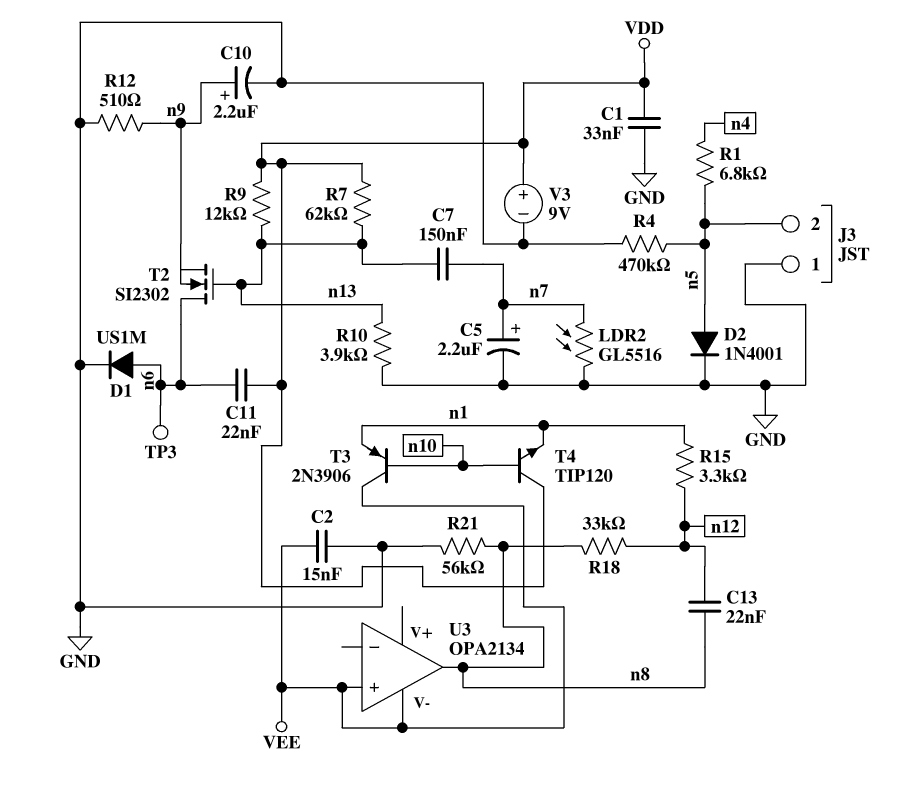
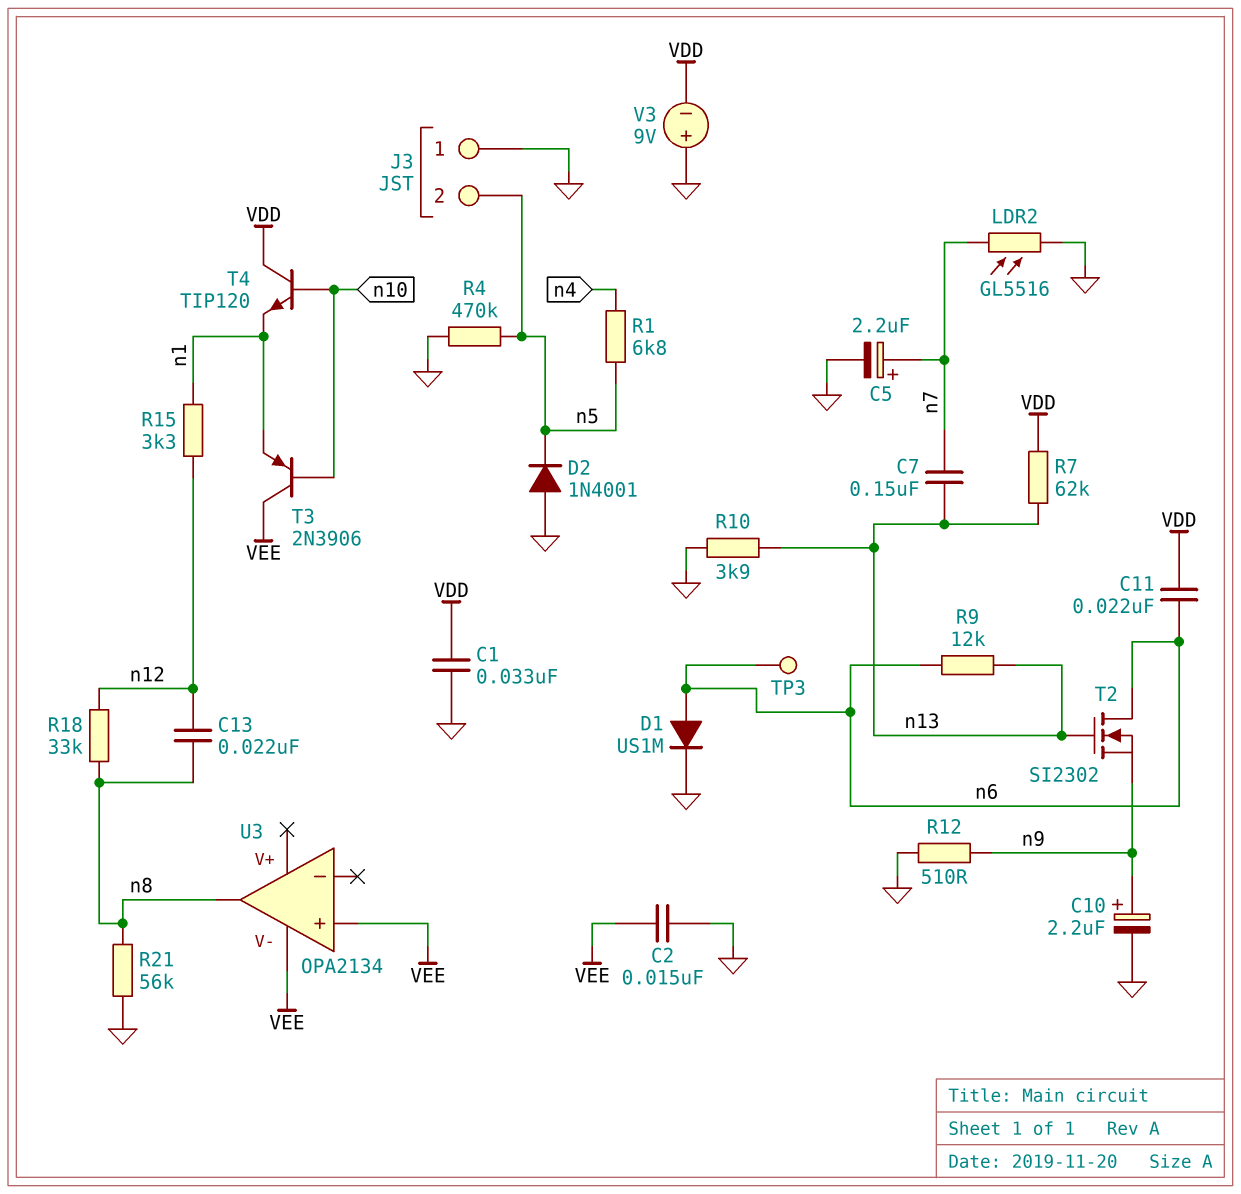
D2: diode 1N4001 (A n5, K GND) -> diode 1N4001 (A GND, K n5)
R9: 12k (VDD, n13) -> 12k (n6, n13)
V3: 9V (plus VDD, minus GND) -> 9V (plus GND, minus VDD)

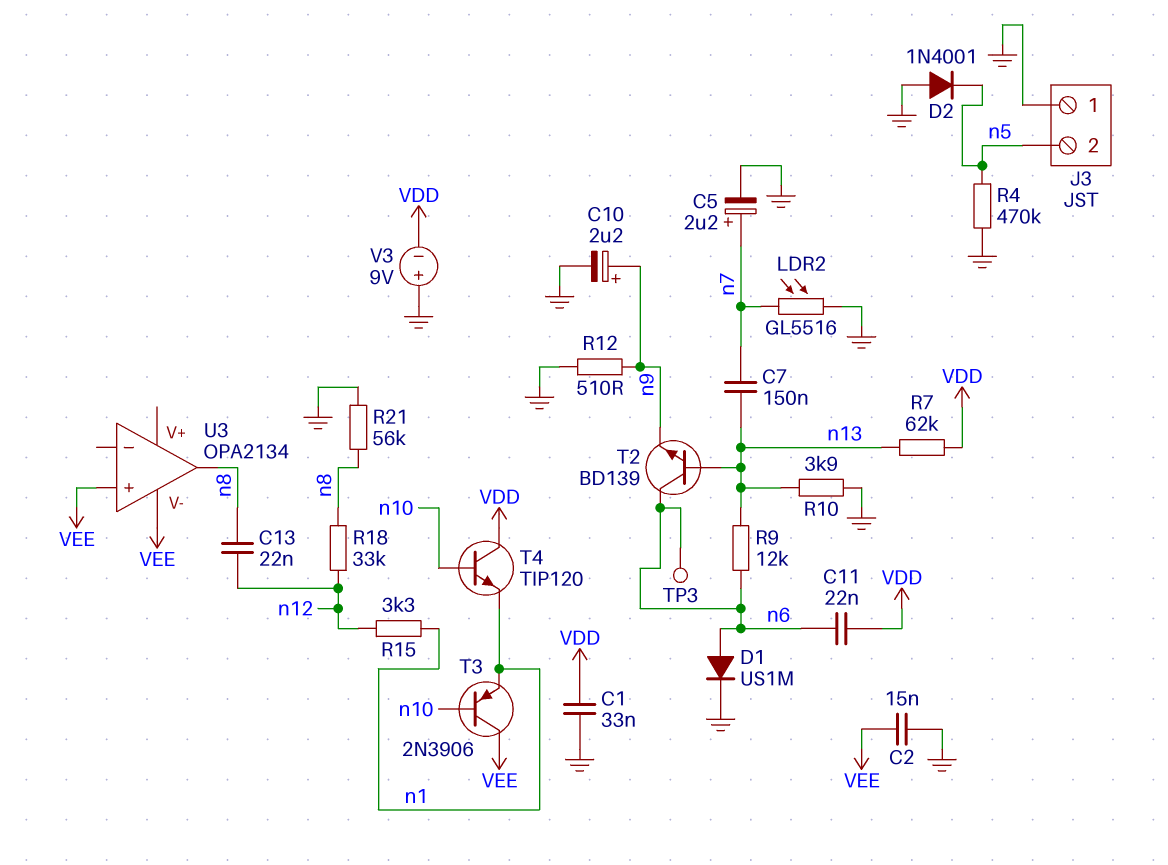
R1: 6.8k (n4, n5) -> none
T2: NMOS SI2302 (G n13, D n6, S n9) -> NPN BD139 (B n13, C n6, E n9)

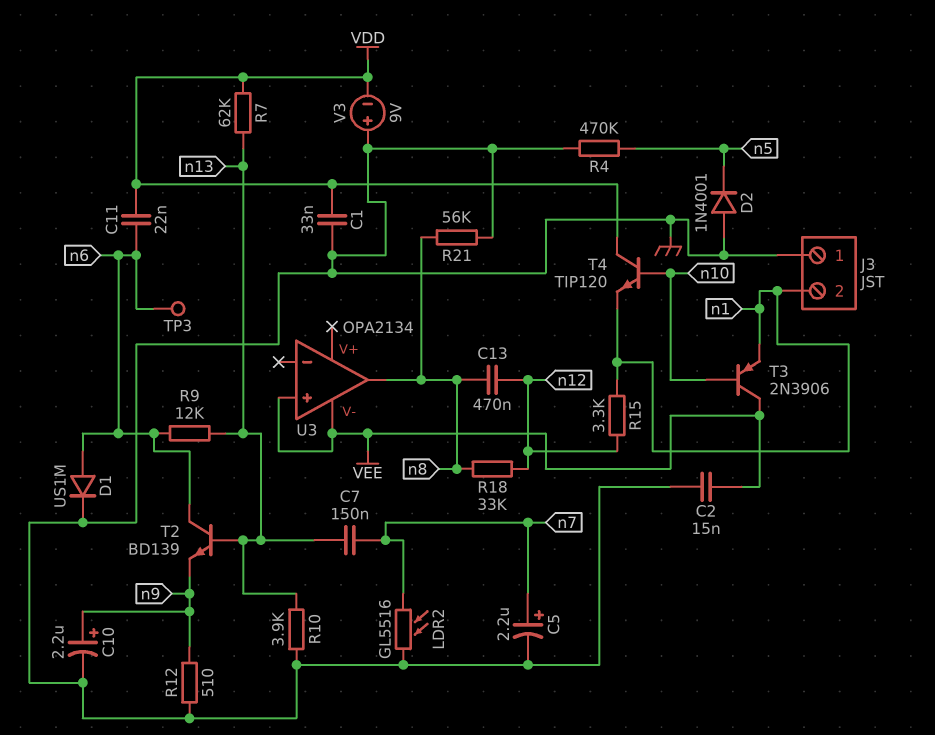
C13: 22nF (n8, n12) -> 470nF (n8, n12)
J3 pin 2: n5 -> n1

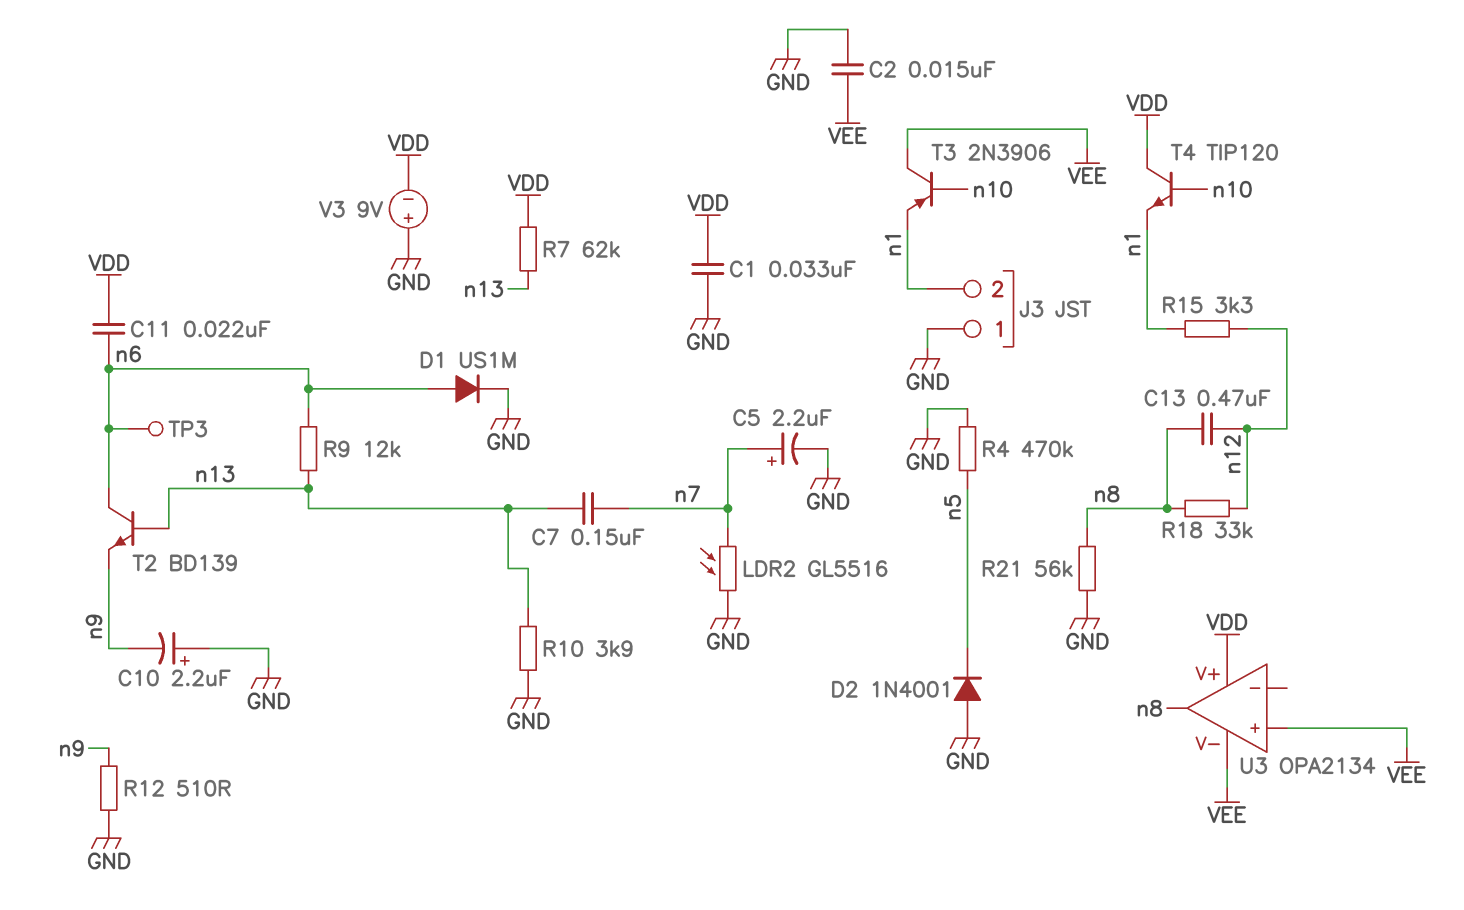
C10: 2.2uF (plus n9, minus GND) -> 2.2uF (plus GND, minus n9)
U3 pin V+: none -> VDD

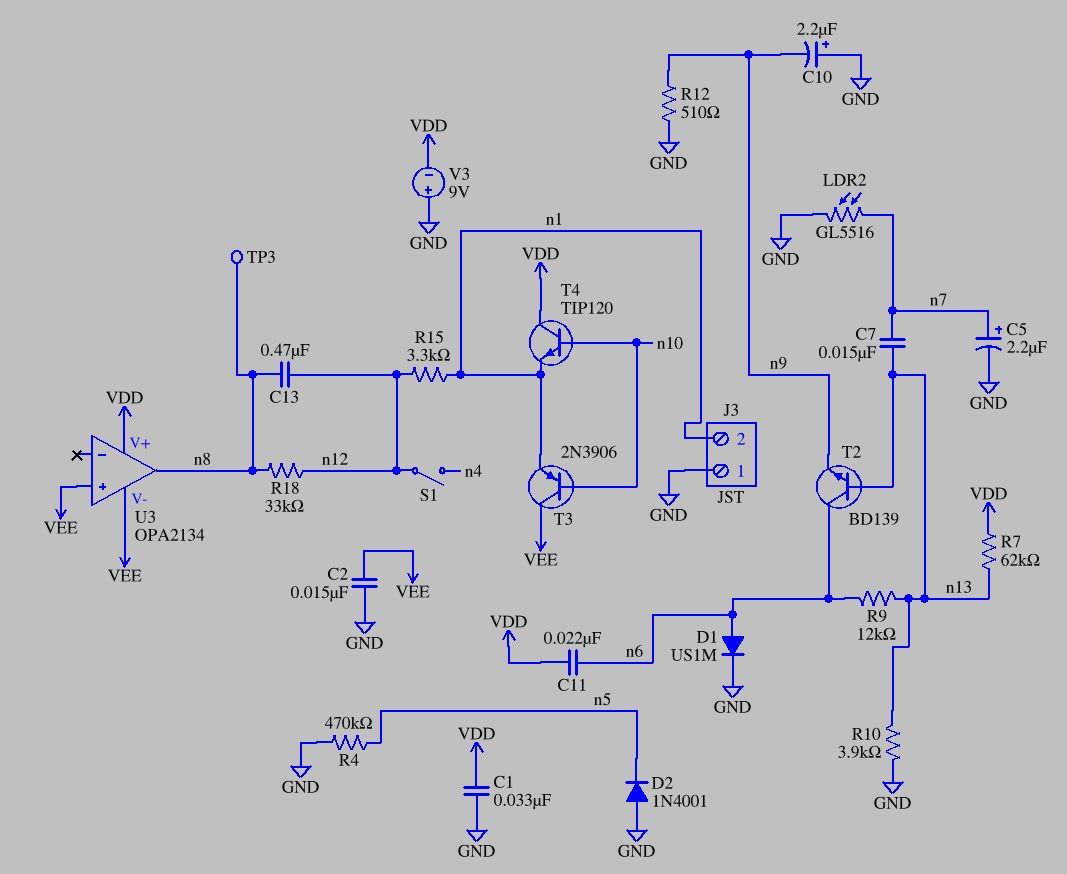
C7: 150nF (n7, n13) -> 15nF (n7, n13)
R21: 56k (GND, n8) -> none
S1: none -> switch (n4, n12)
TP3: test point (n6) -> test point (n8)

